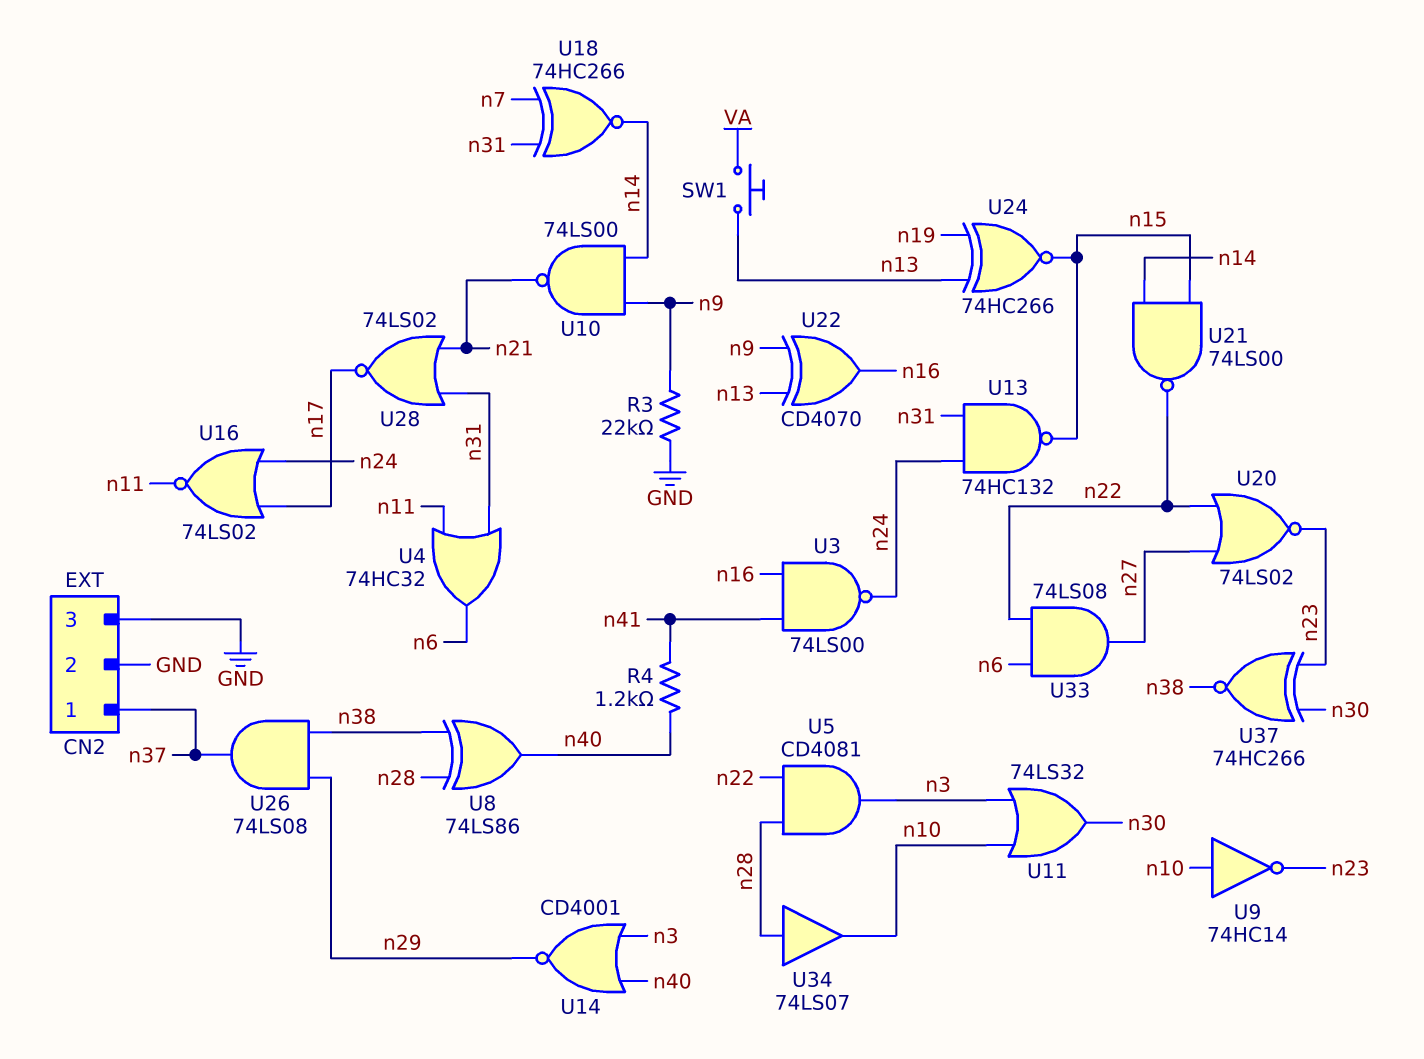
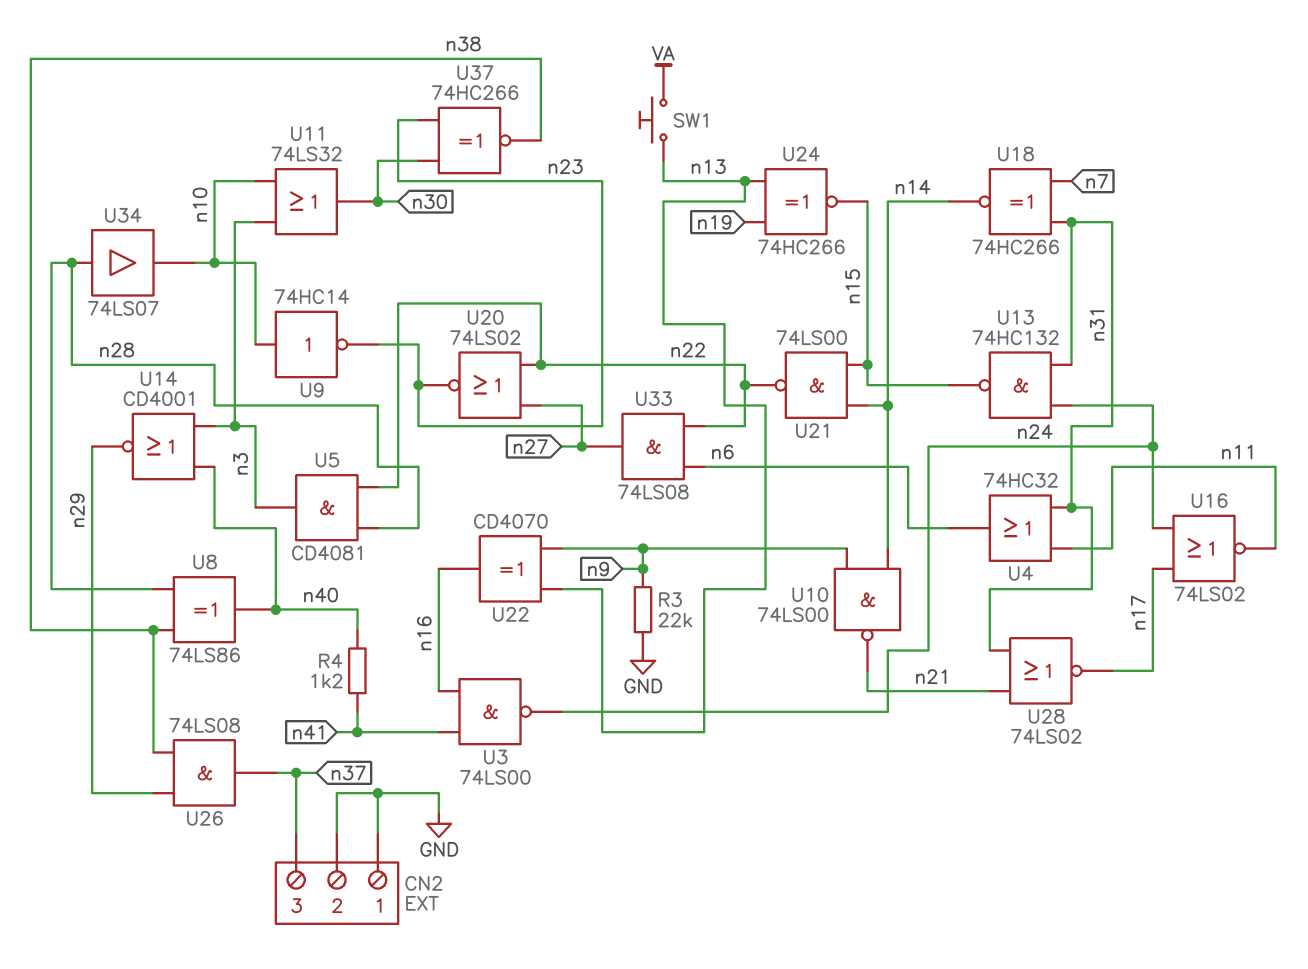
CN2 pin 1: n37 -> GND
CN2 pin 3: GND -> n37

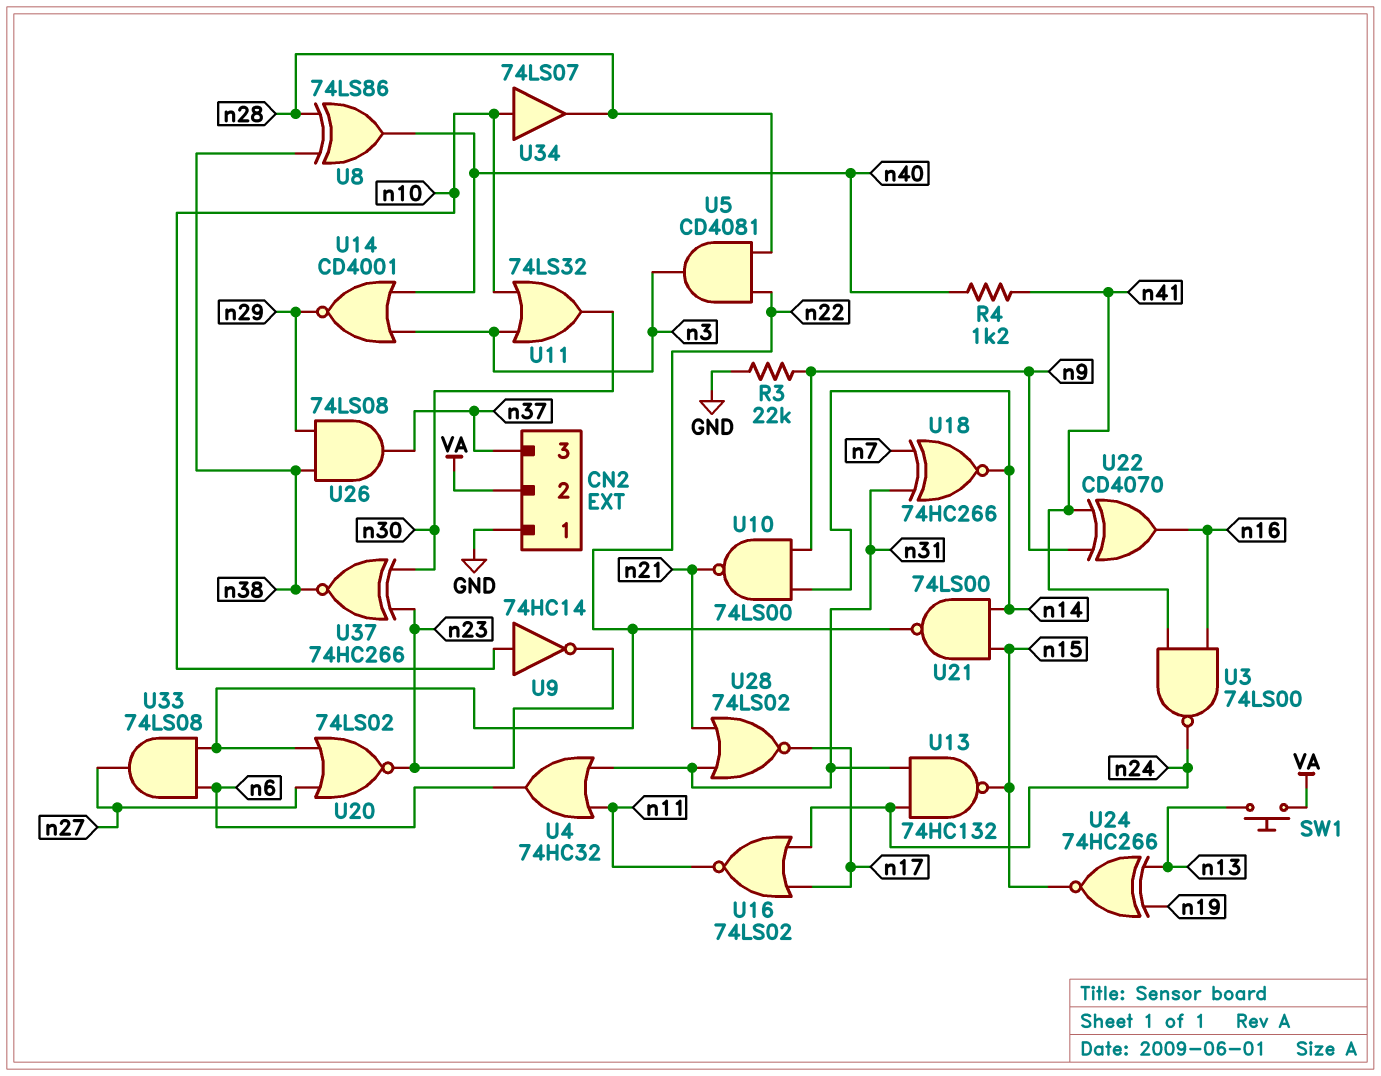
CN2 pin 2: GND -> VA
U22: XOR CD4070 (in n9, in n13, out n16) -> XOR CD4070 (in n9, in n41, out n16)
U34: buffer 74LS07 (in n28, out n10) -> buffer 74LS07 (in n10, out n28)

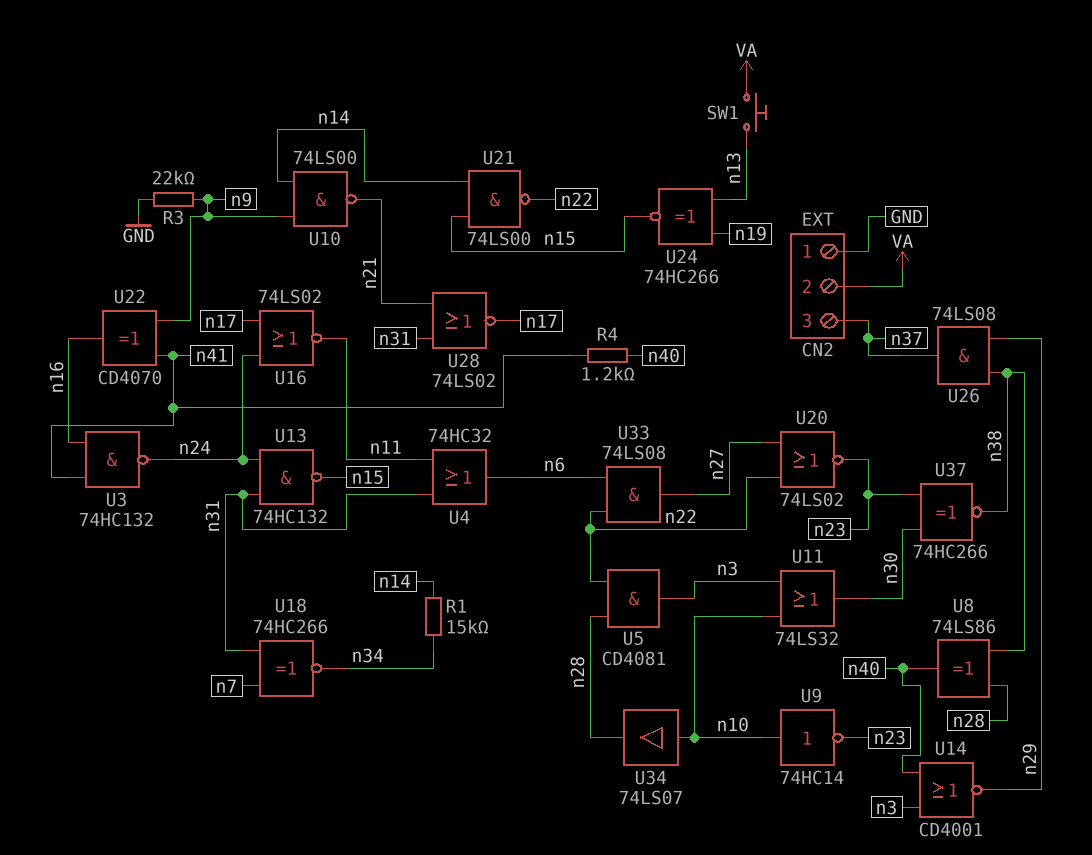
R1: none -> 15k (n14, n34)
U3: NAND 74LS00 (in n16, in n41, out n24) -> NAND 74HC132 (in n16, in n41, out n24)
U18: XNOR 74HC266 (in n7, in n31, out n14) -> XNOR 74HC266 (in n7, in n31, out n34)

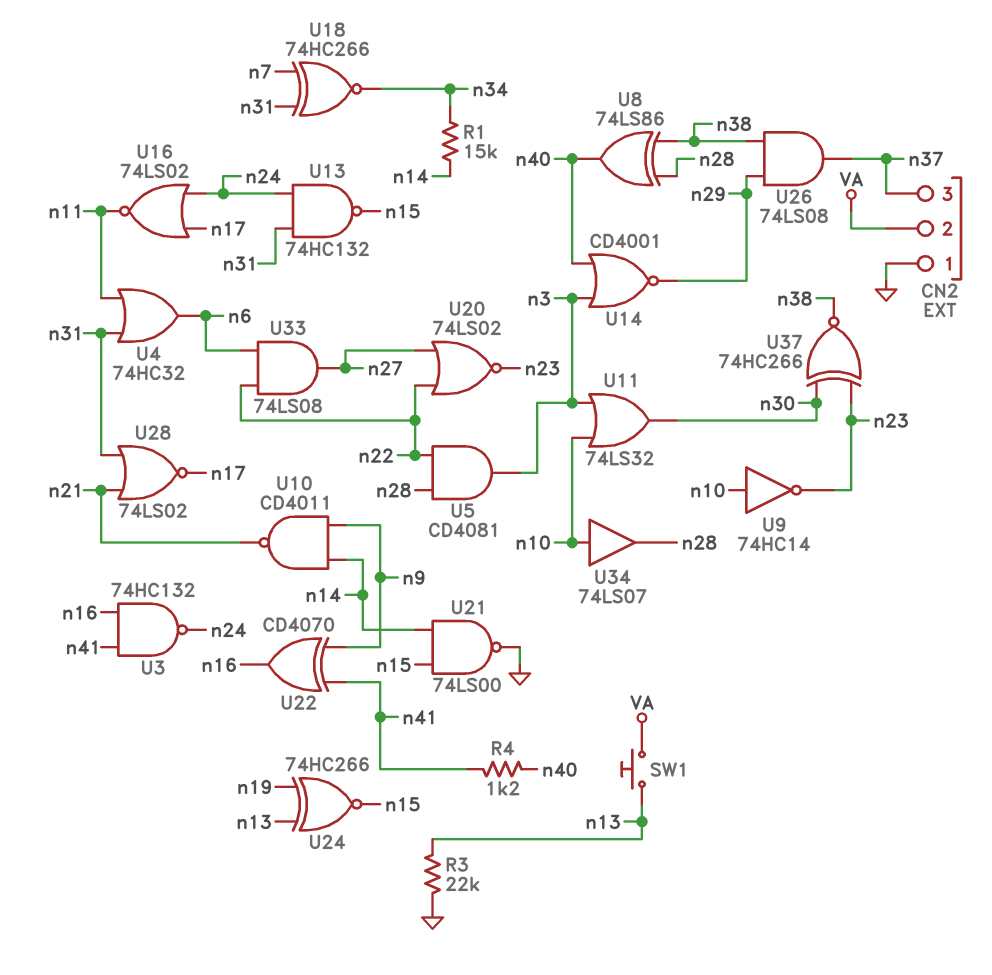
R3: 22k (GND, n9) -> 22k (GND, n13)
U10: NAND 74LS00 (in n9, in n14, out n21) -> NAND CD4011 (in n9, in n14, out n21)
U21: NAND 74LS00 (in n14, in n15, out n22) -> NAND 74LS00 (in n14, in n15, out GND)

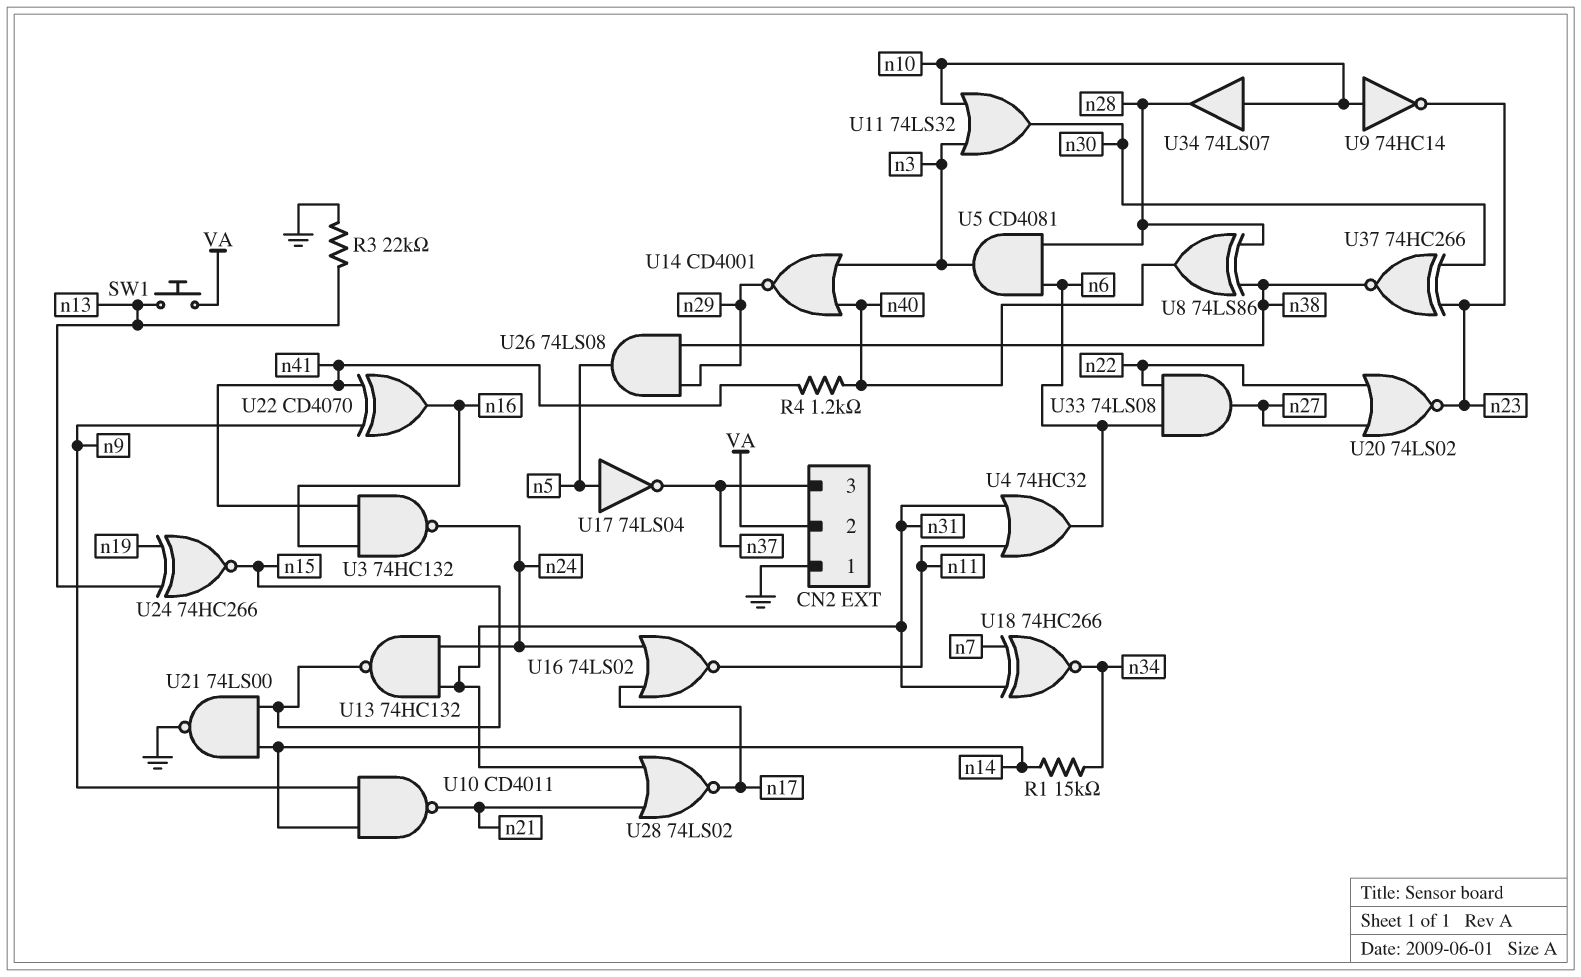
U5: AND CD4081 (in n22, in n28, out n3) -> AND CD4081 (in n6, in n28, out n3)
U17: none -> NOT 74LS04 (in n5, out n37)
U26: AND 74LS08 (in n29, in n38, out n37) -> AND 74LS08 (in n29, in n38, out n5)

